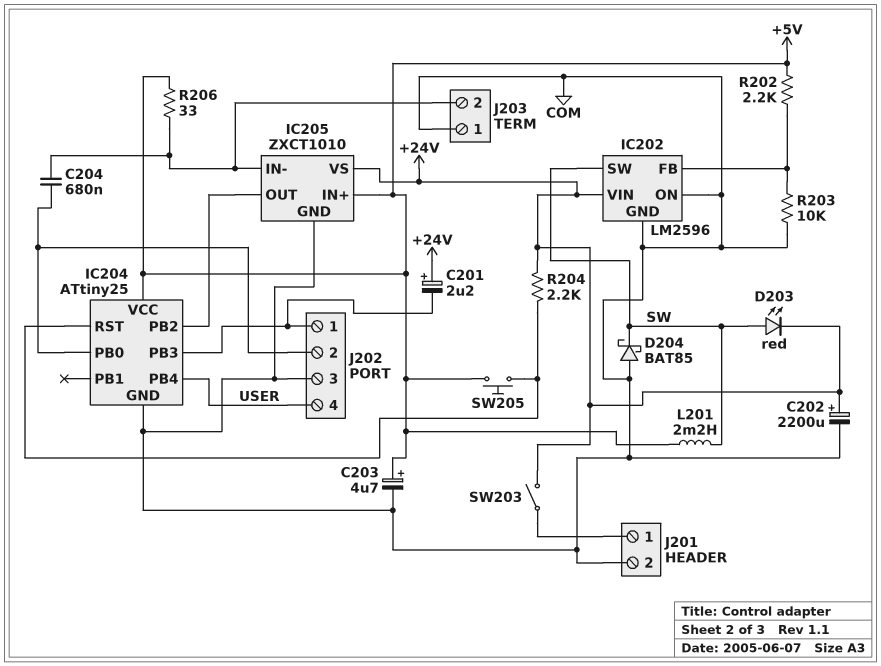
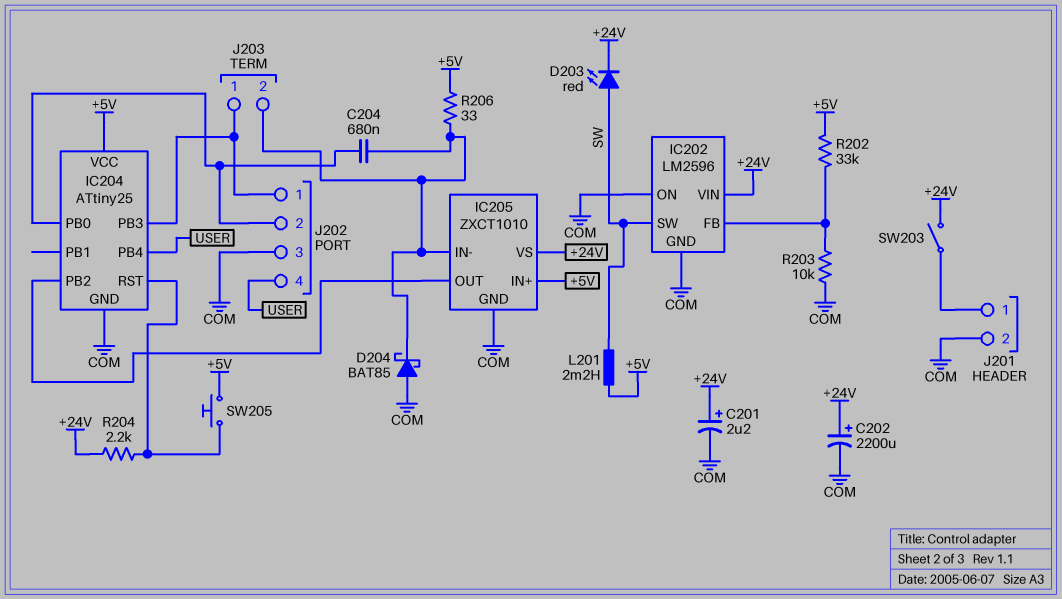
C201: 2.2uF (plus +24V, minus IC204/PB3) -> 2.2uF (plus +24V, minus COM)
C203: 4.7uF (plus +5V, minus COM) -> none
D204: schottky BAT85 (A COM, K SW) -> schottky BAT85 (A COM, K IC205/IN-)
J203 pin 1: COM -> IC204/PB3
R202: 2.2k (+5V, IC202/FB) -> 33k (+5V, IC202/FB)

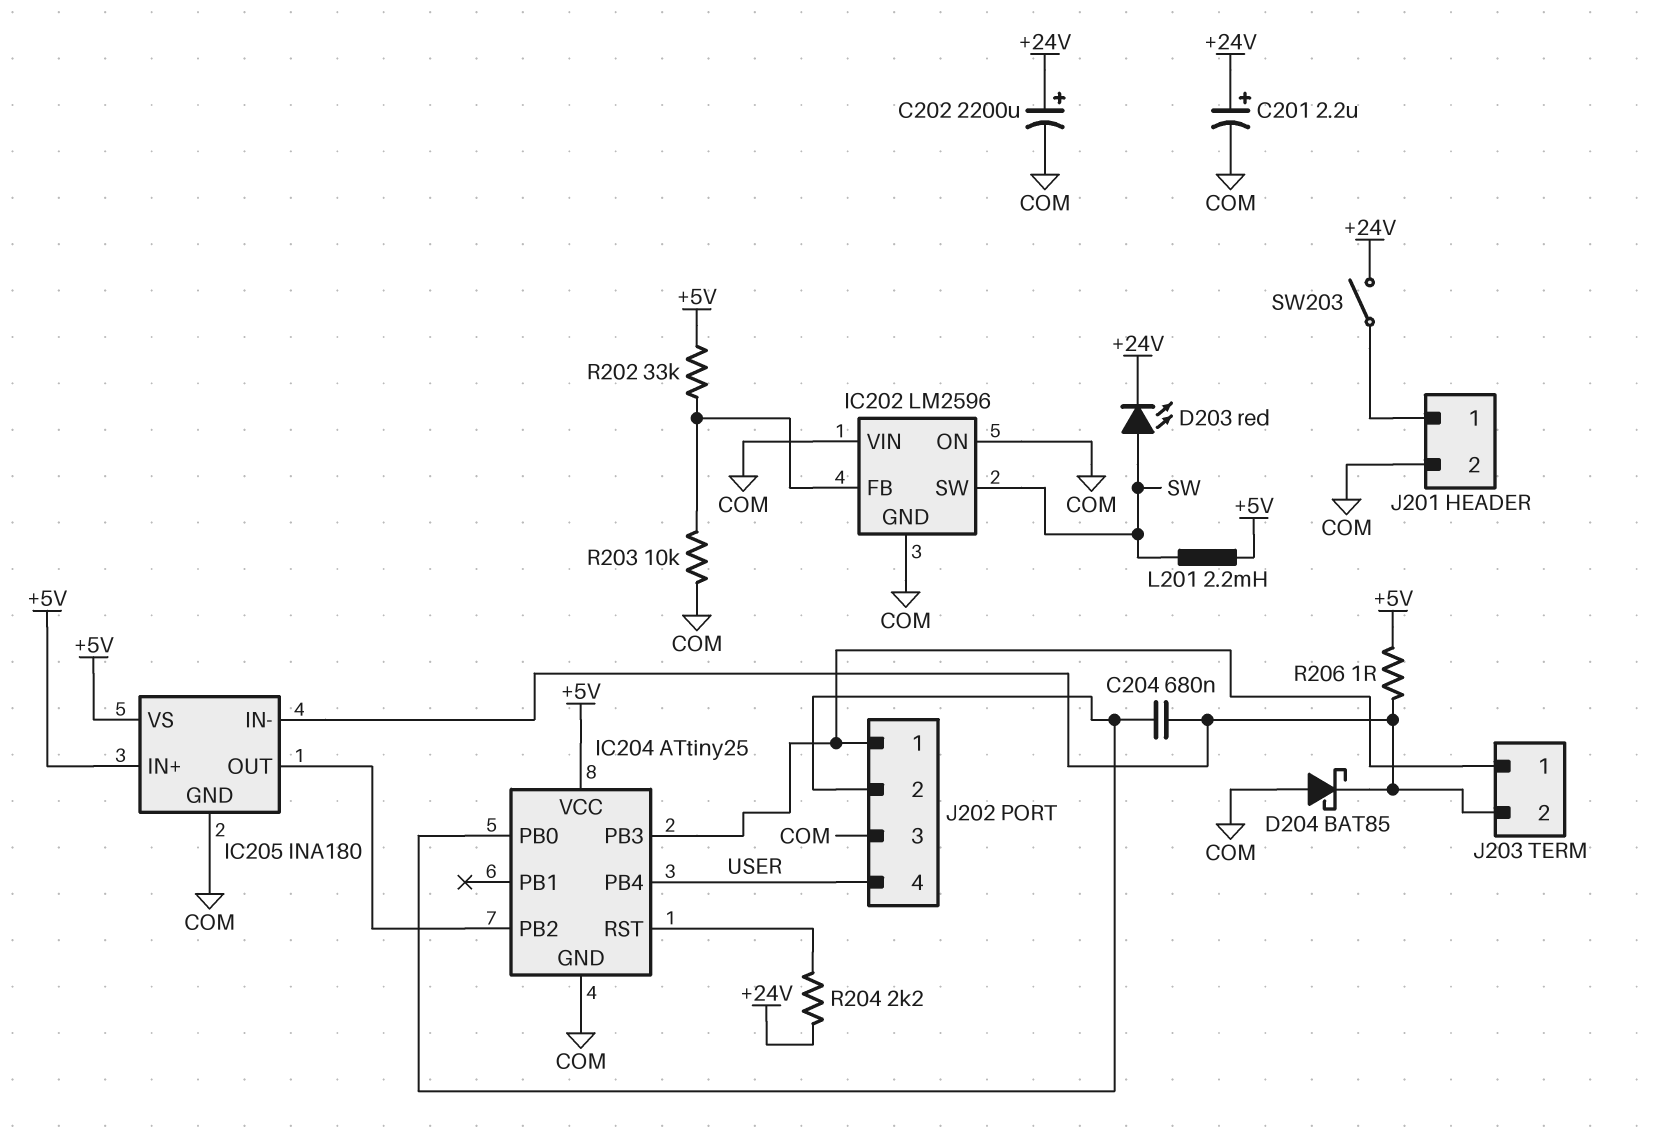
IC202 pin VIN: +24V -> COM
IC205: ZXCT1010 -> INA180
IC205 pin VS: +24V -> +5V
R206: 33 (+5V, IC205/IN-) -> 1 (+5V, IC205/IN-)
SW205: button (+5V, IC204/RST) -> none

